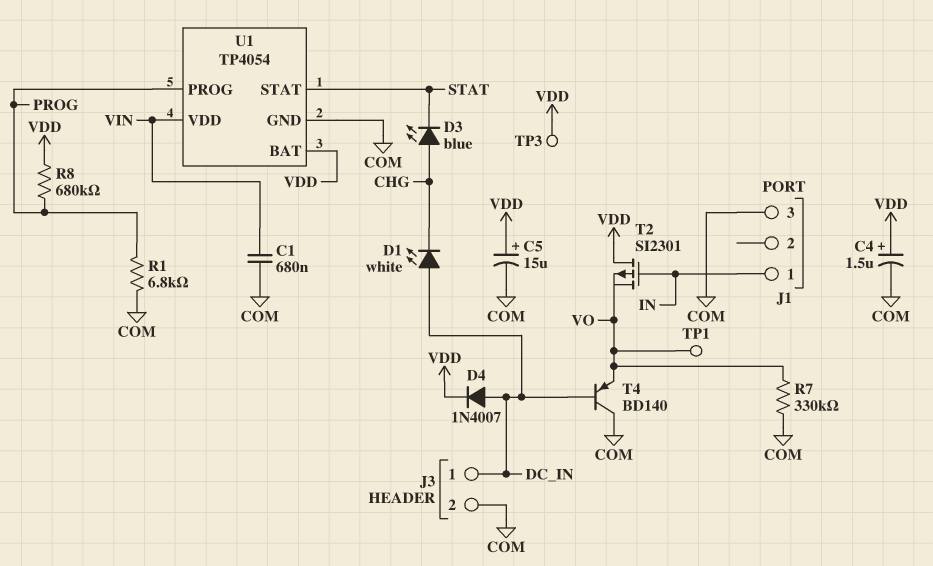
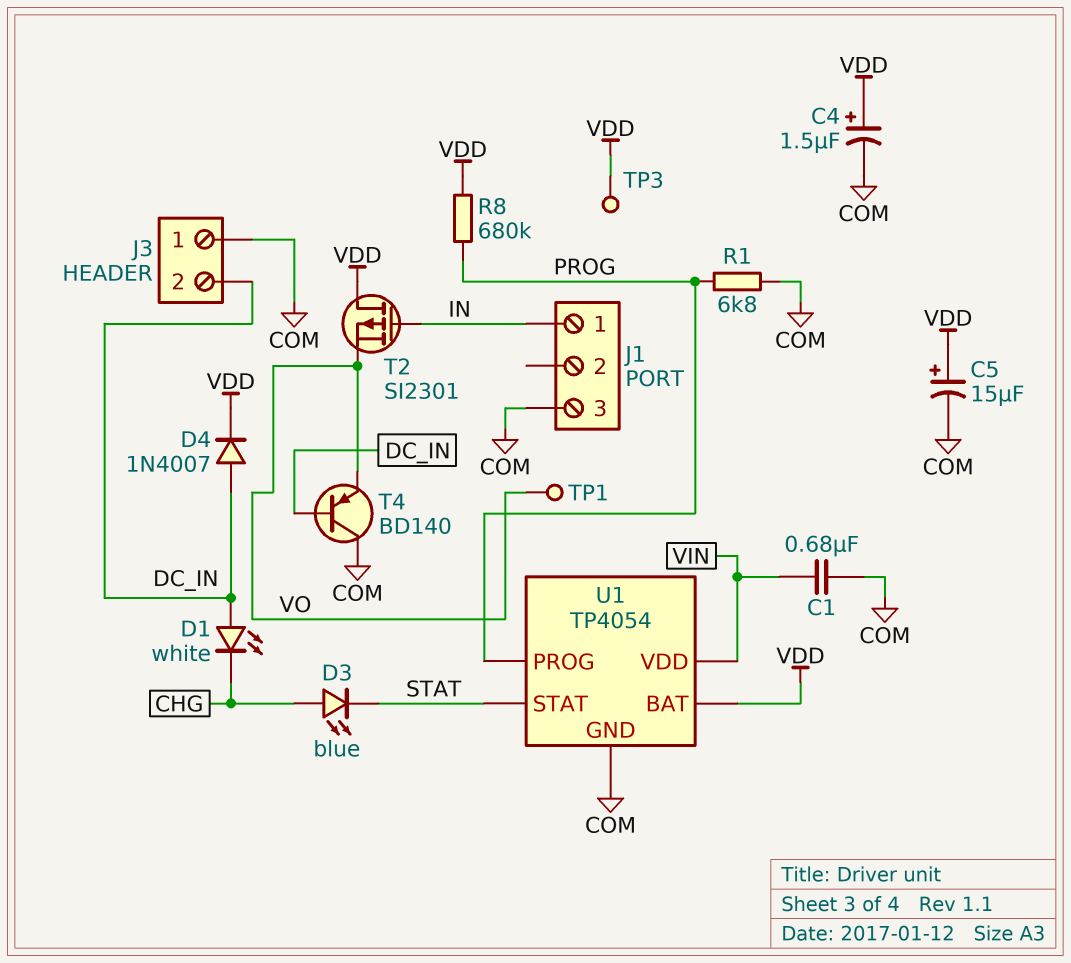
J3 pin 1: DC_IN -> COM
J3 pin 2: COM -> DC_IN
R7: 330k (COM, VO) -> none

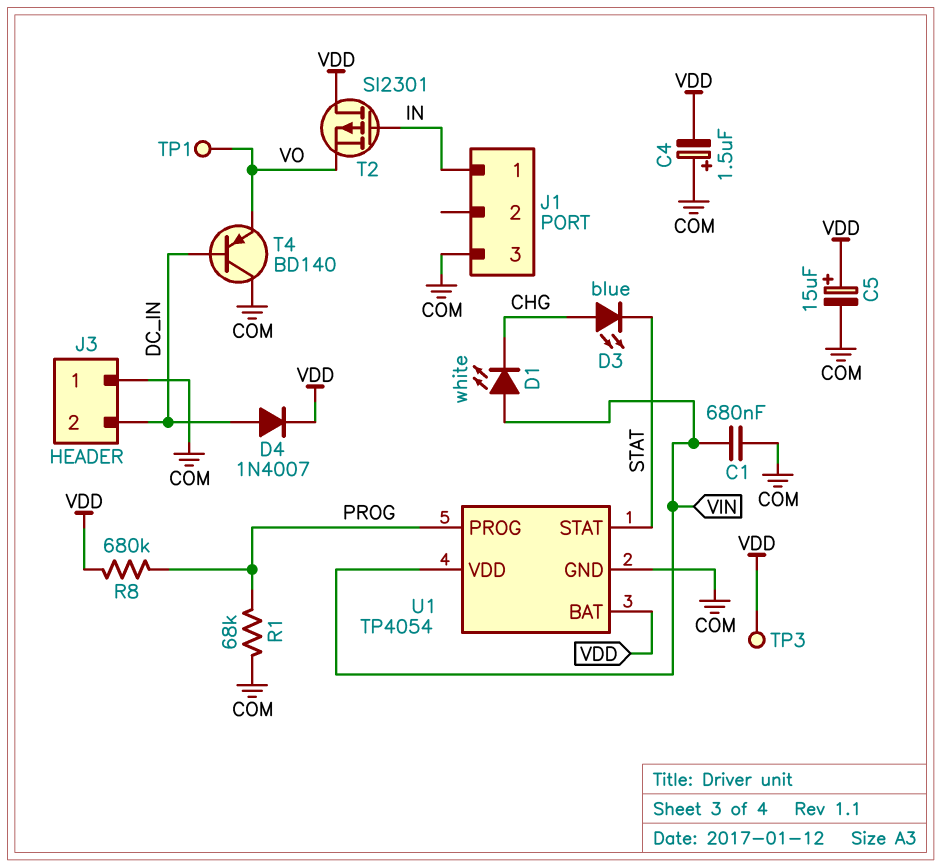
C4: 1.5uF (plus VDD, minus COM) -> 1.5uF (plus COM, minus VDD)
D1: LED white (A DC_IN, K CHG) -> LED white (A VIN, K CHG)
R1: 6.8k (COM, PROG) -> 68k (COM, PROG)

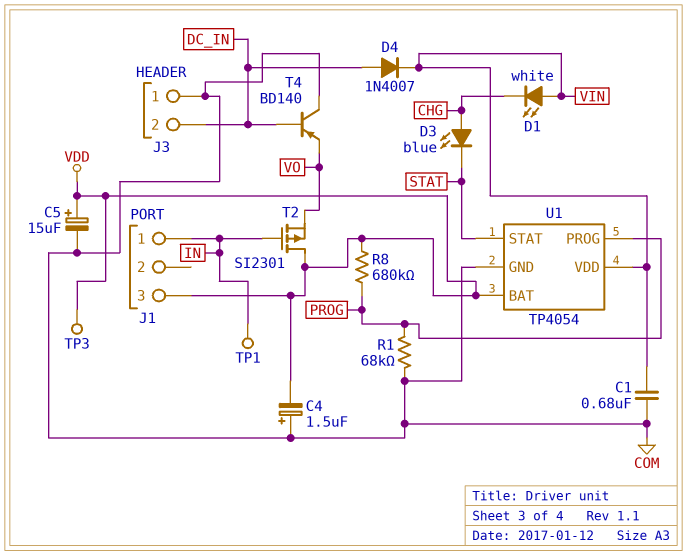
D4: diode 1N4007 (A DC_IN, K VDD) -> diode 1N4007 (A DC_IN, K VIN)
J1 pin 3: COM -> VDD
TP1: test point (VO) -> test point (IN)

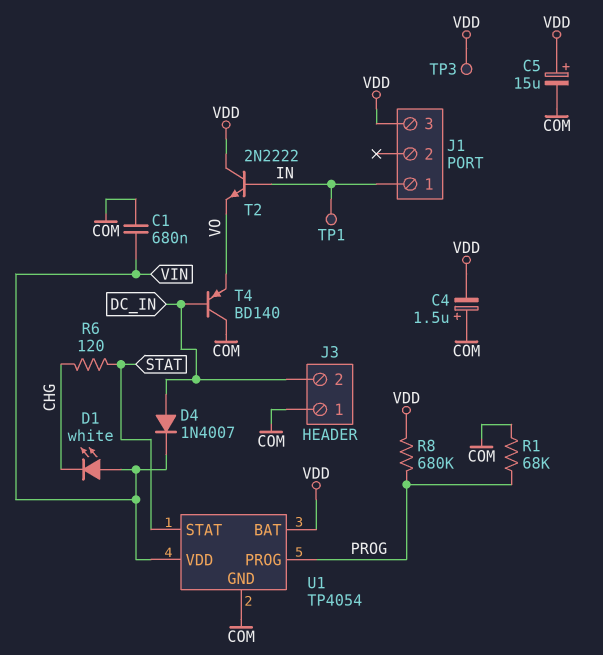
D3: LED blue (A CHG, K STAT) -> none
R6: none -> 120 (CHG, STAT)
T2: PMOS SI2301 (G IN, D VDD, S VO) -> NPN 2N2222 (B IN, C VDD, E VO)

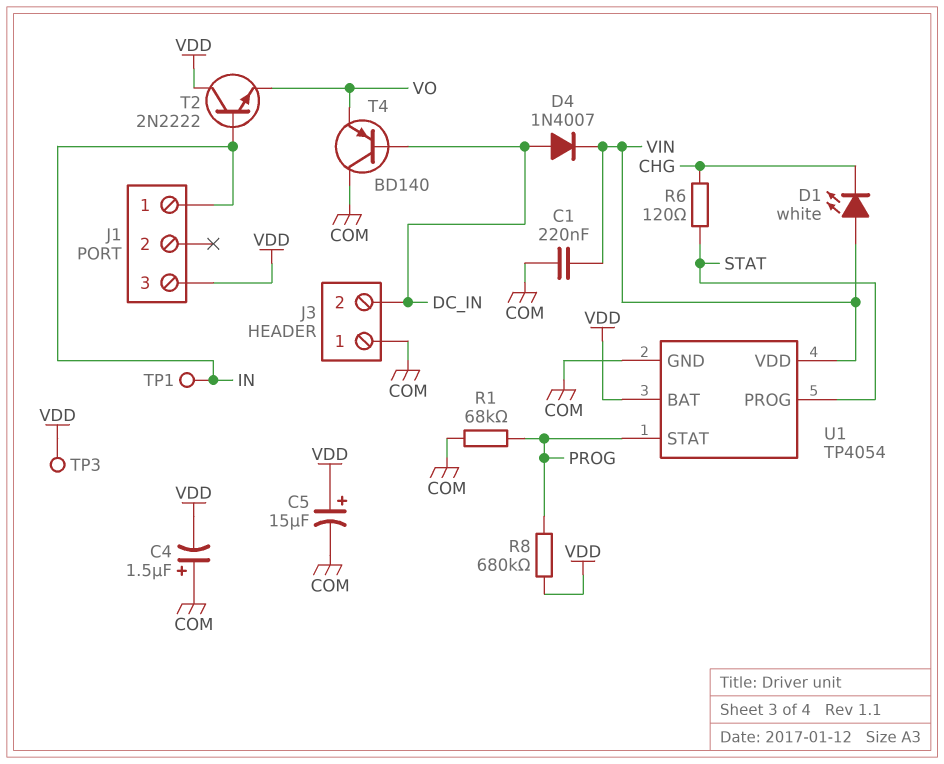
C1: 680nF (COM, VIN) -> 220nF (COM, VIN)
U1 pin PROG: PROG -> STAT
U1 pin STAT: STAT -> PROG

